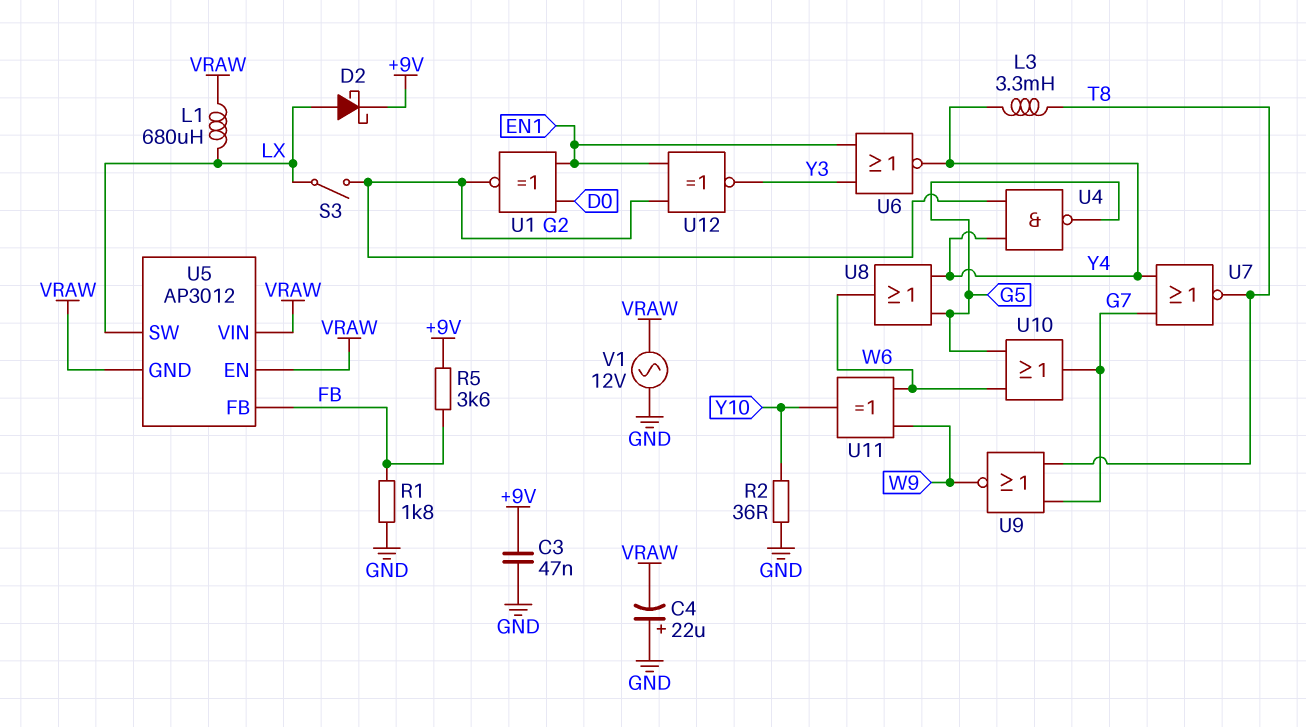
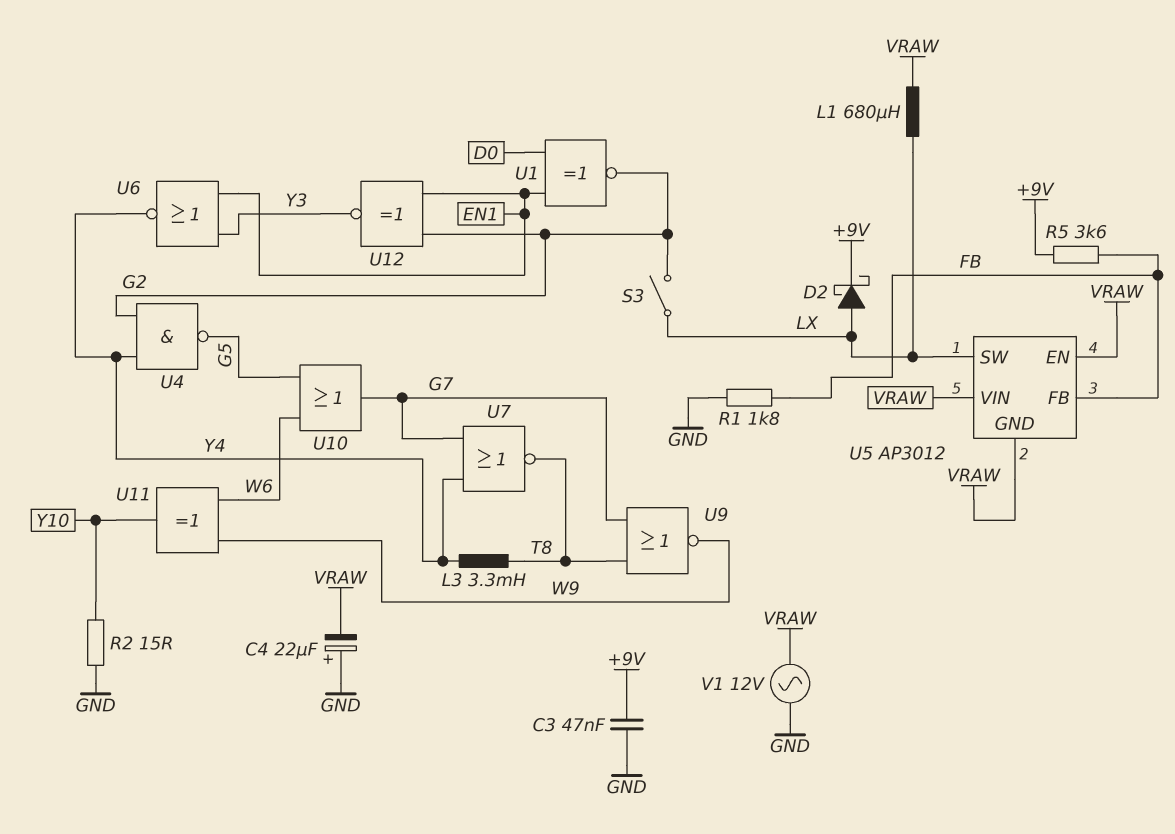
R2: 36 (GND, Y10) -> 15 (GND, Y10)
U8: OR (in G5, in Y4, out W6) -> none

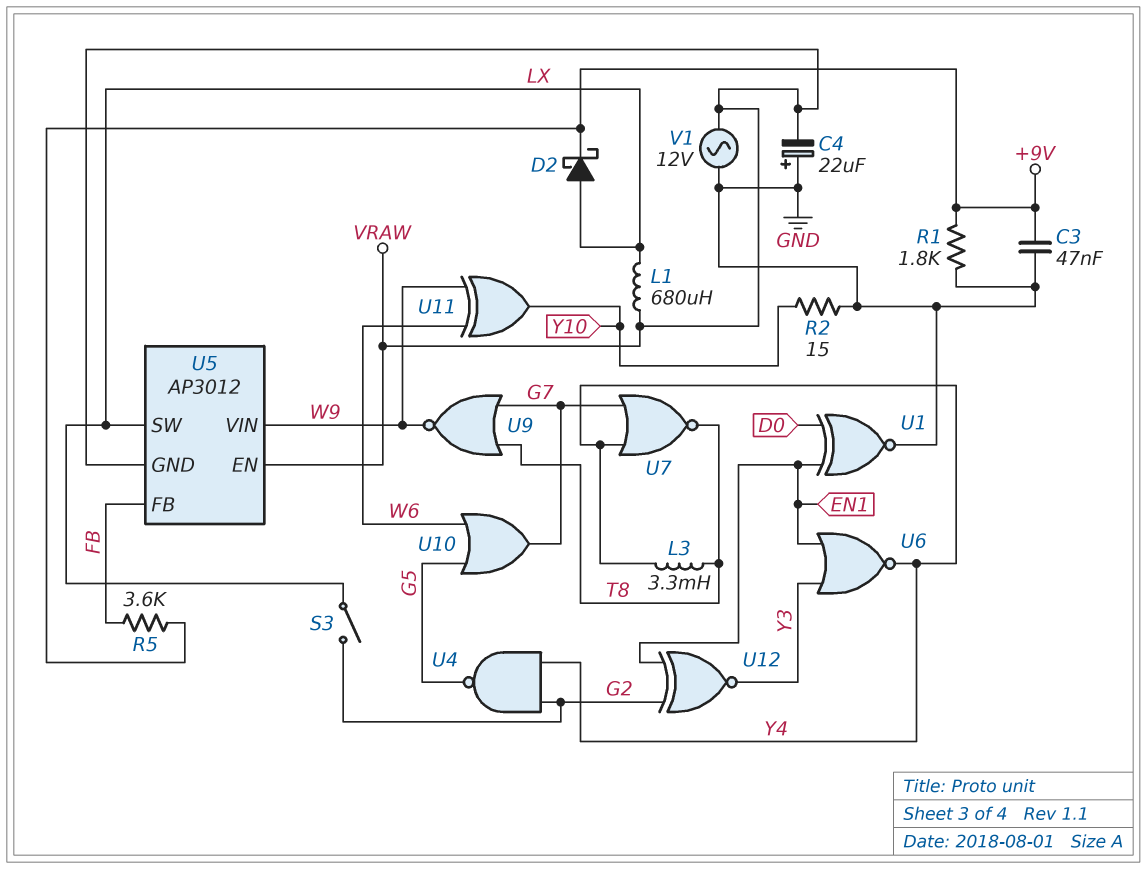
R1: 1.8k (FB, GND) -> 1.8k (+9V, GND)
U1: XNOR (in D0, in EN1, out G2) -> XNOR (in D0, in EN1, out GND)
U5 pin VIN: VRAW -> W9

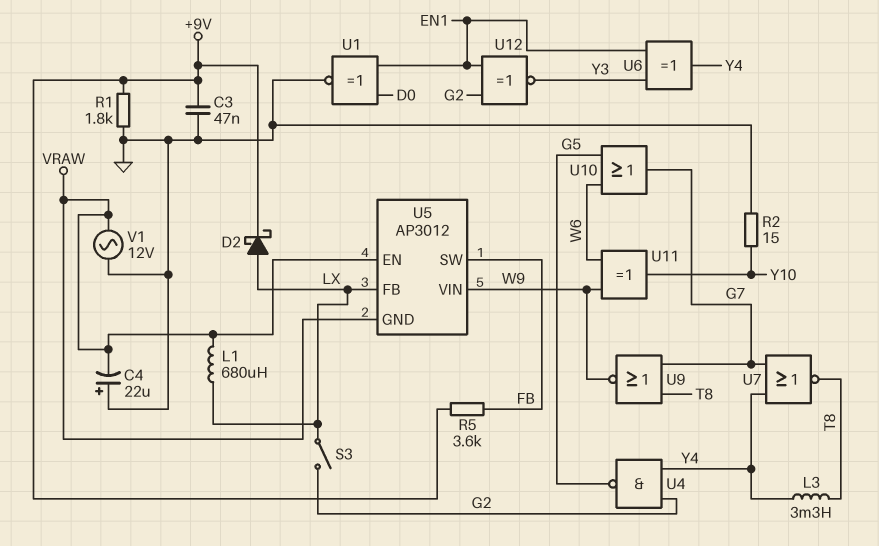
U5 pin FB: FB -> LX
U5 pin SW: LX -> FB
U6: NOR (in EN1, in Y3, out Y4) -> XOR (in EN1, in Y3, out Y4)

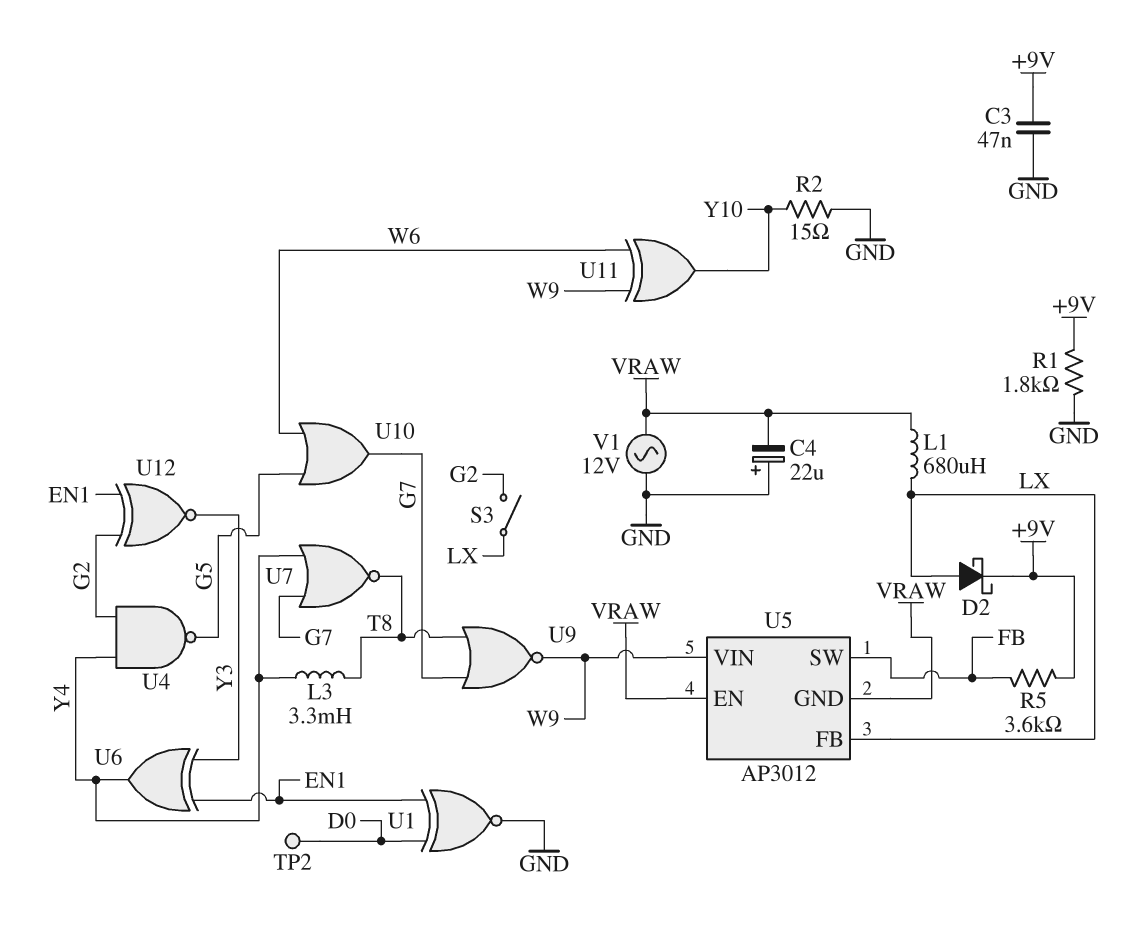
TP2: none -> test point (D0)

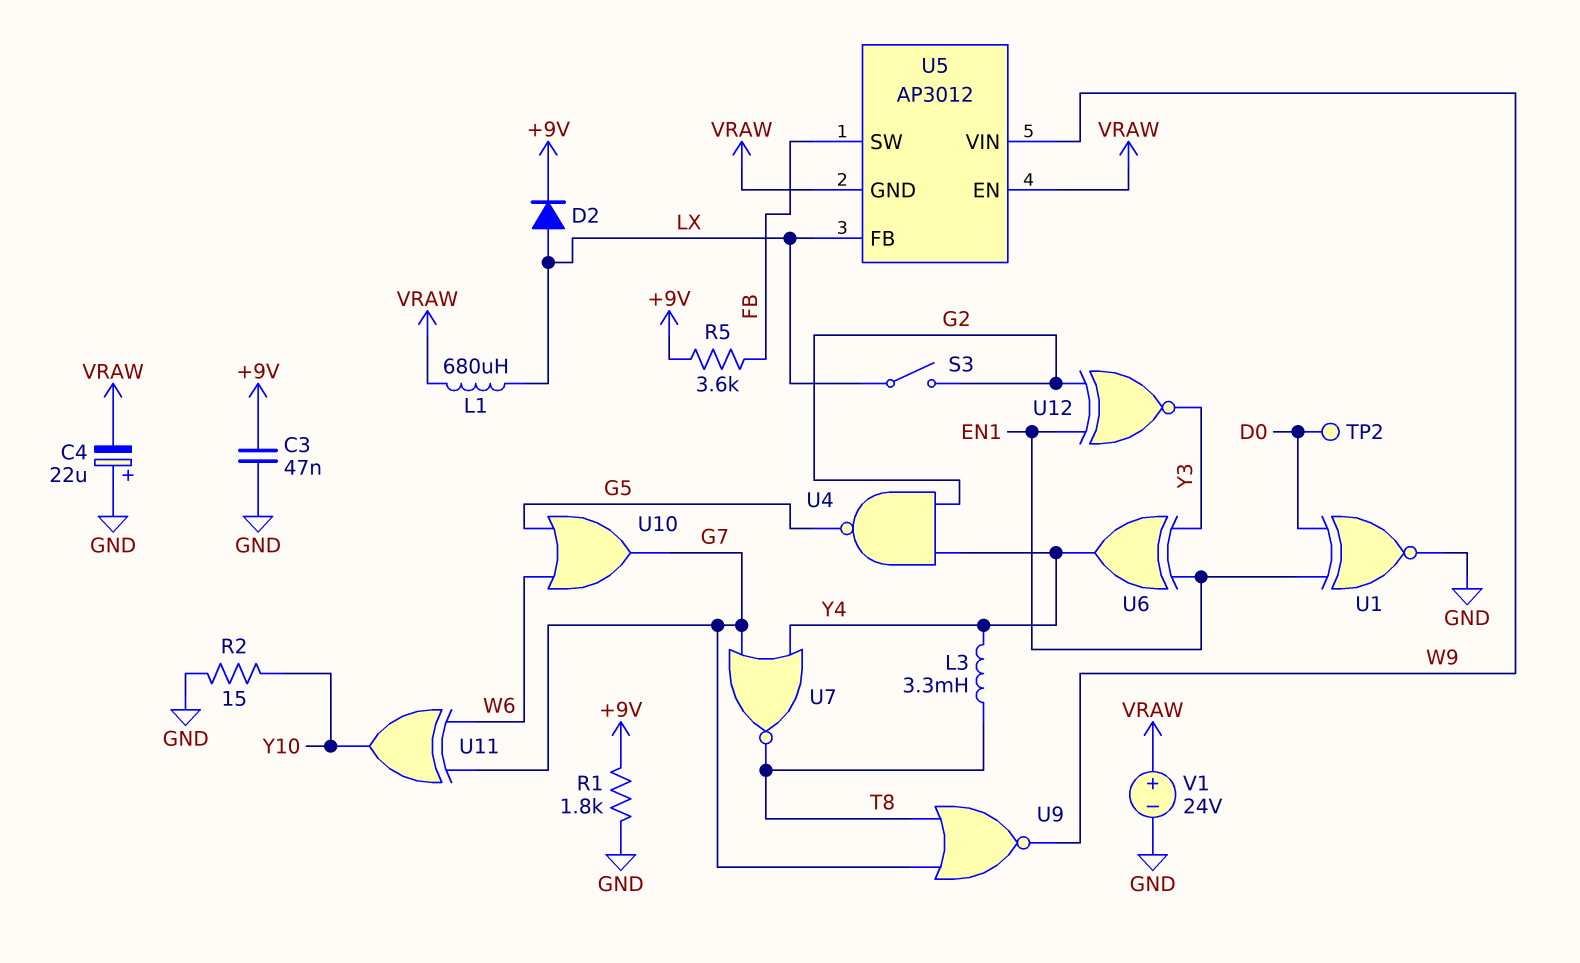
D2: schottky (A LX, K +9V) -> diode (A LX, K +9V)
U11: XOR (in W6, in W9, out Y10) -> XOR (in G7, in W6, out Y10)
V1: AC 12V (GND, VRAW) -> 24V (plus VRAW, minus GND)

